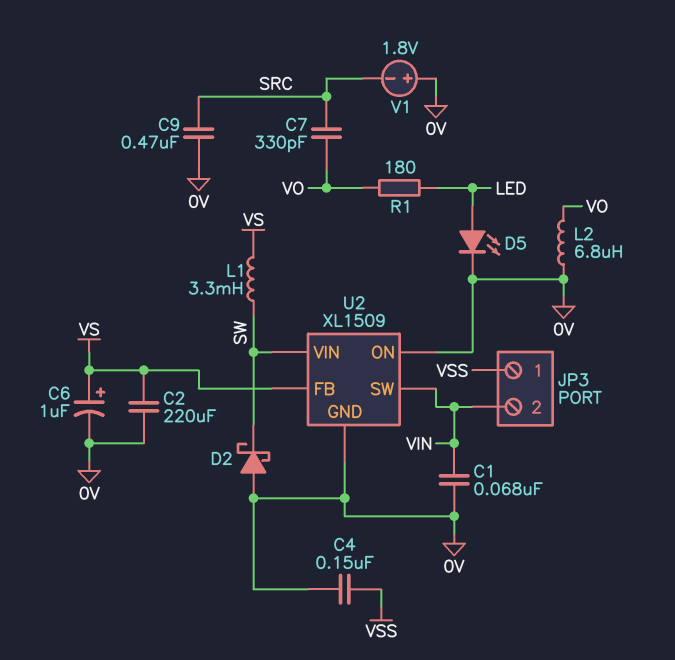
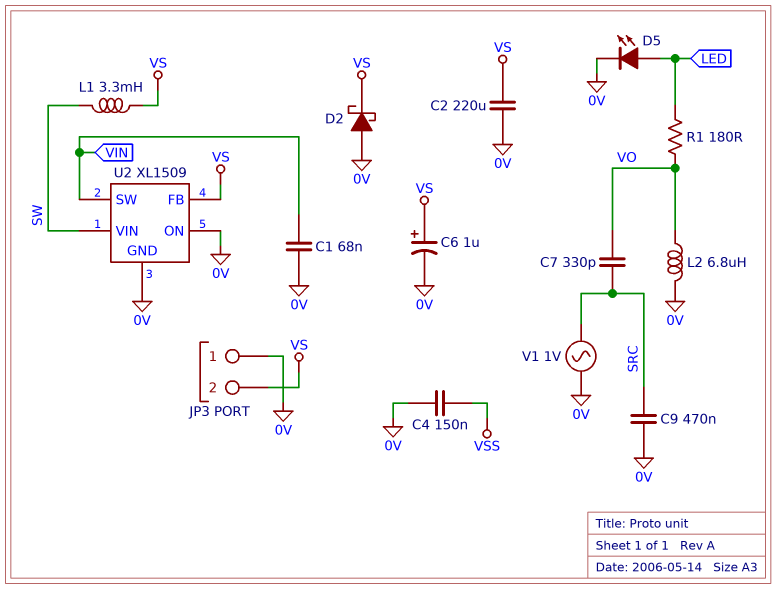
D2: schottky (A 0V, K SW) -> schottky (A 0V, K VS)
JP3 pin 1: VSS -> 0V
JP3 pin 2: VIN -> VS
V1: 1.8V (plus 0V, minus SRC) -> AC 1V (0V, SRC)

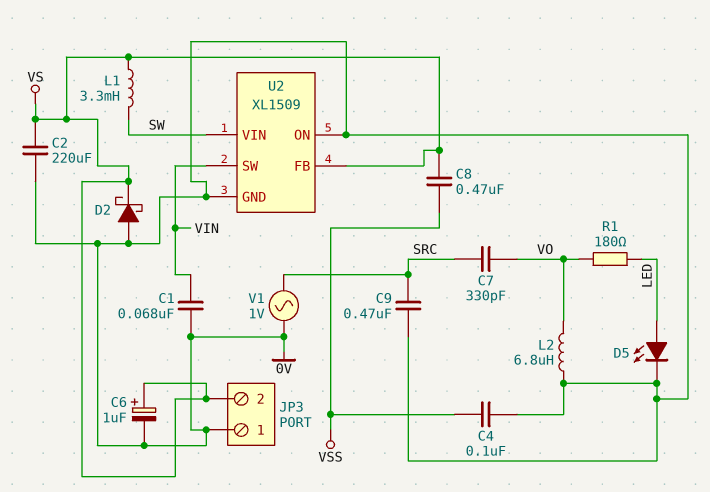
C4: 150nF (0V, VSS) -> 100nF (0V, VSS)
C8: none -> 470nF (VS, VSS)

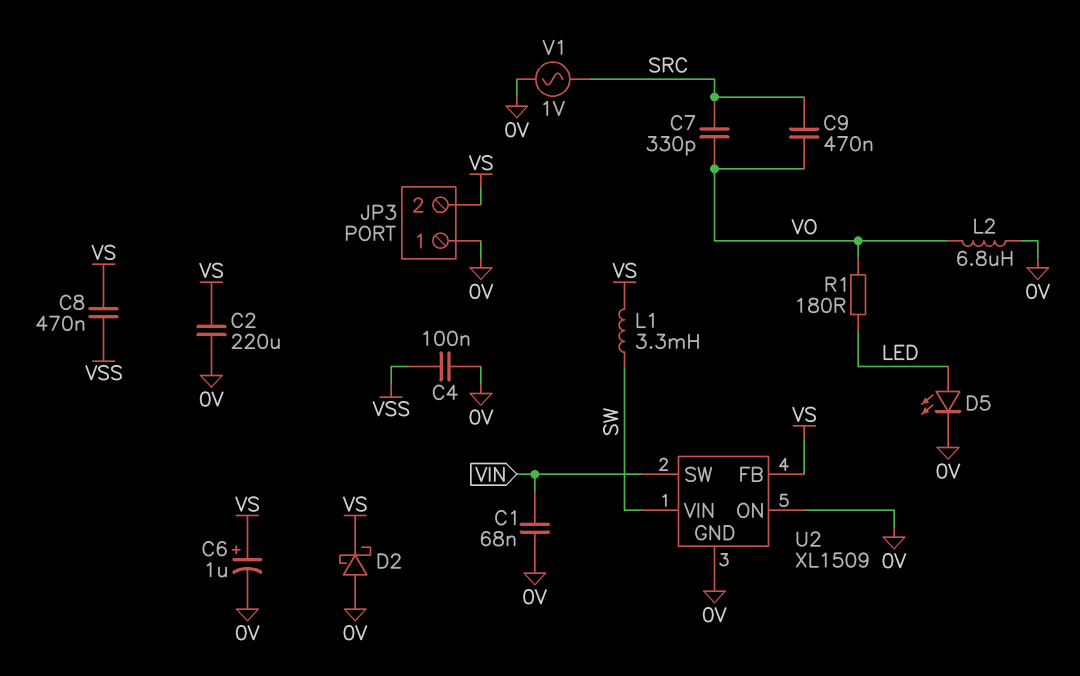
C9: 470nF (0V, SRC) -> 470nF (SRC, VO)

